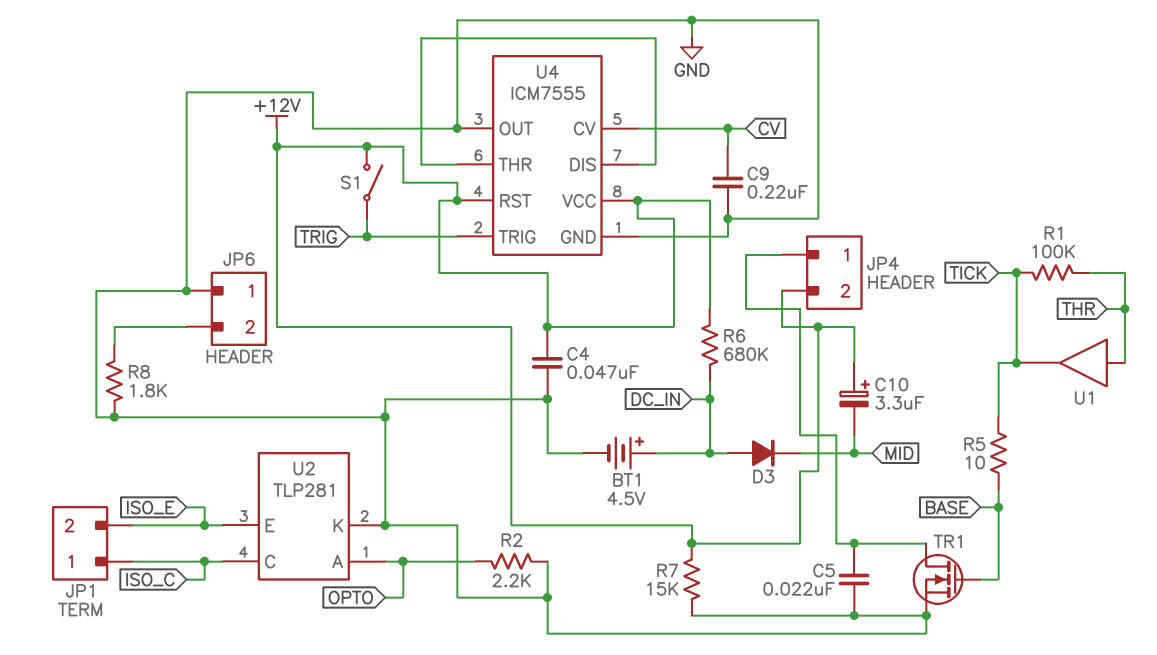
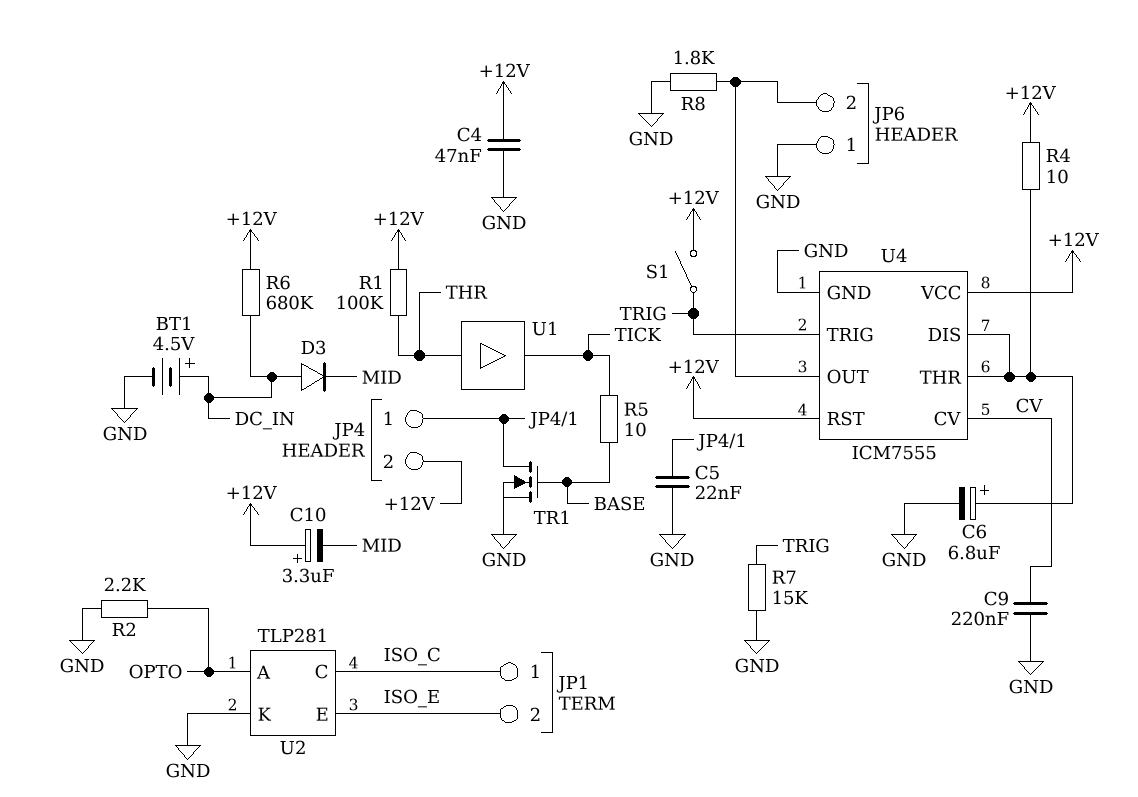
C6: none -> 6.8uF (plus U4/DIS, minus GND)
R1: 100k (THR, TICK) -> 100k (+12V, THR)
R4: none -> 10 (+12V, U4/DIS)
R7: 15k (+12V, GND) -> 15k (GND, TRIG)
U4 pin OUT: GND -> JP6/2

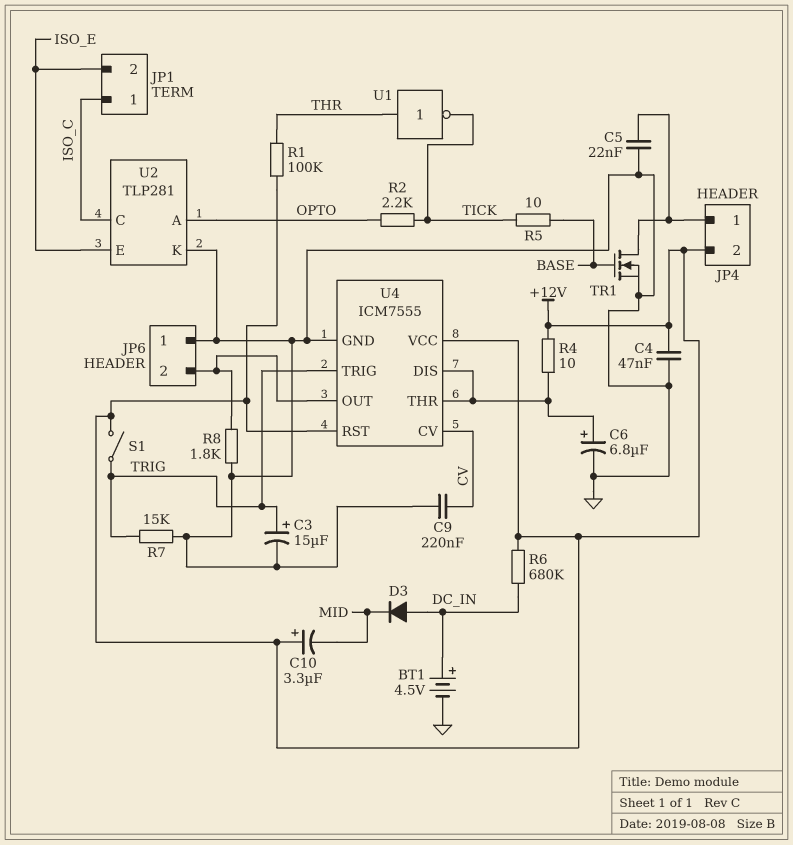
C3: none -> 15uF (plus TRIG, minus GND)
R2: 2.2k (GND, OPTO) -> 2.2k (OPTO, TICK)
U1: buffer (in THR, out TICK) -> NOT (in THR, out TICK)

